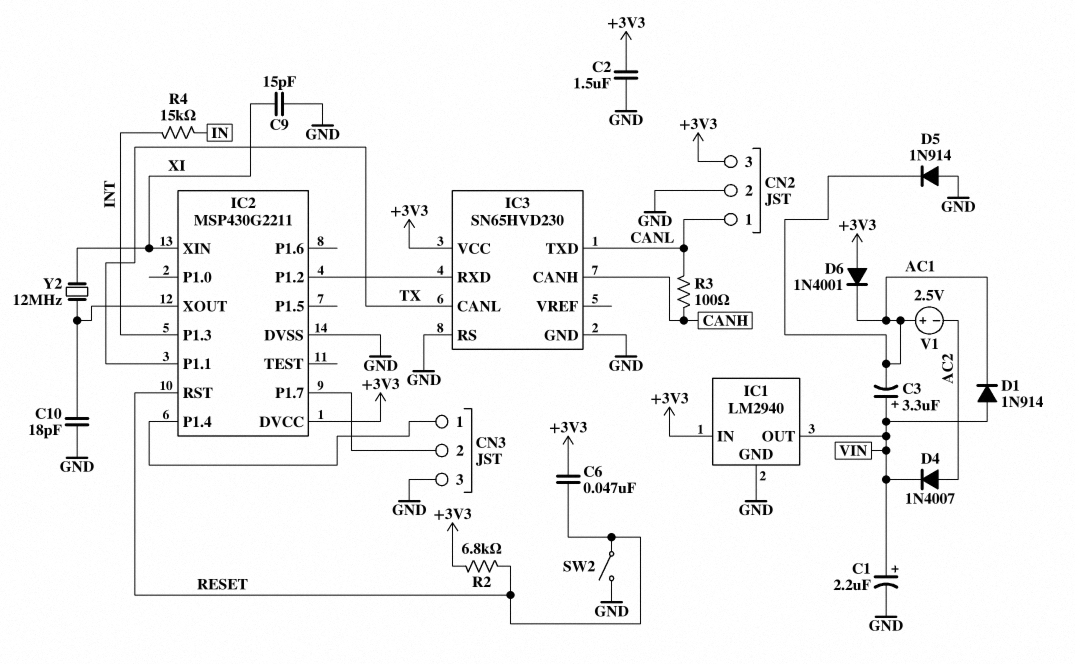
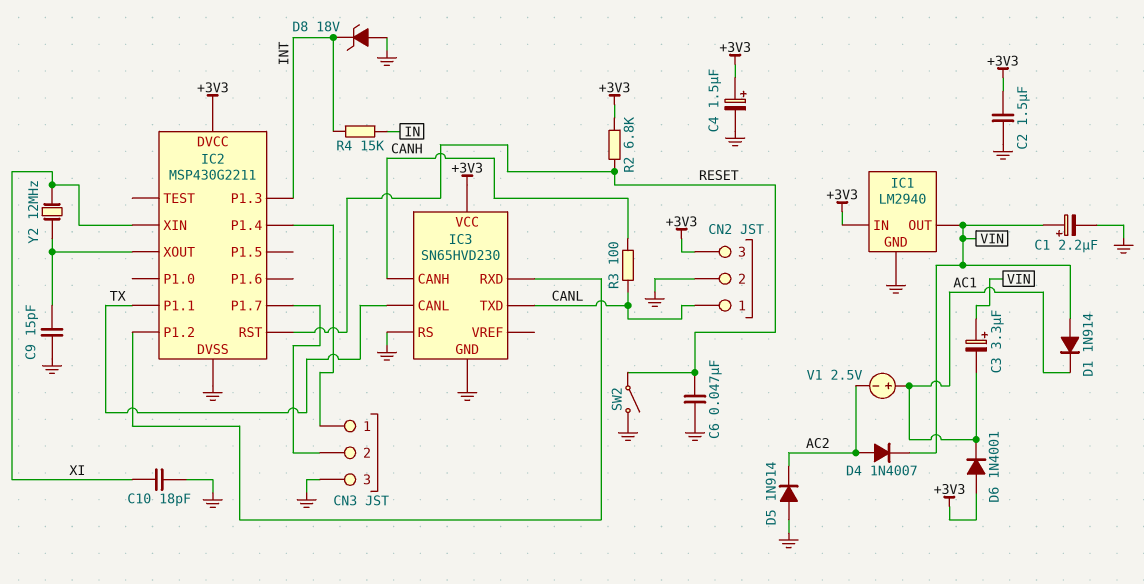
C4: none -> 1.5uF (plus +3V3, minus GND)
C6: 47nF (+3V3, RESET) -> 47nF (GND, RESET)
C9: 15pF (GND, XI) -> 15pF (GND, IC2/XOUT)
C10: 18pF (GND, IC2/XOUT) -> 18pF (GND, XI)
D5: diode 1N914 (A GND, K AC1) -> diode 1N914 (A GND, K AC2)
D8: none -> zener 18V (A GND, K INT)

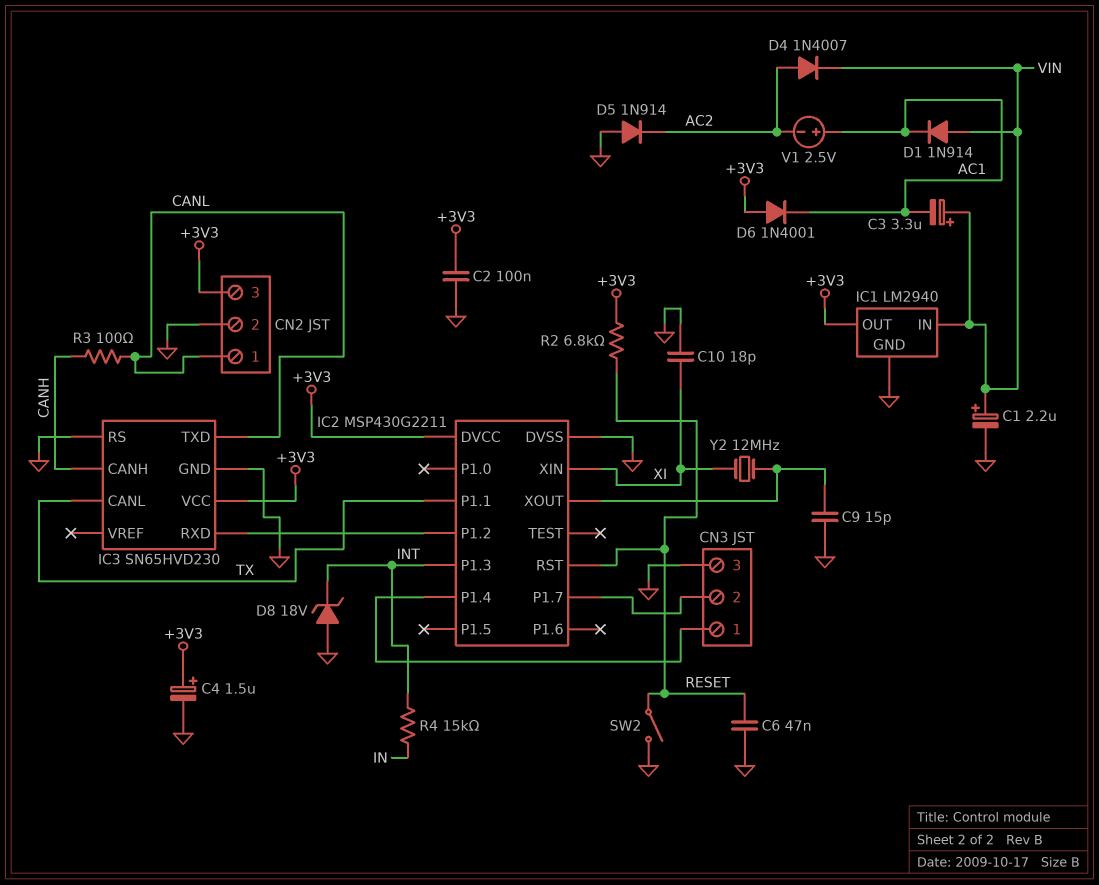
C2: 1.5uF (+3V3, GND) -> 100nF (+3V3, GND)
IC1 pin IN: +3V3 -> VIN
IC1 pin OUT: VIN -> +3V3

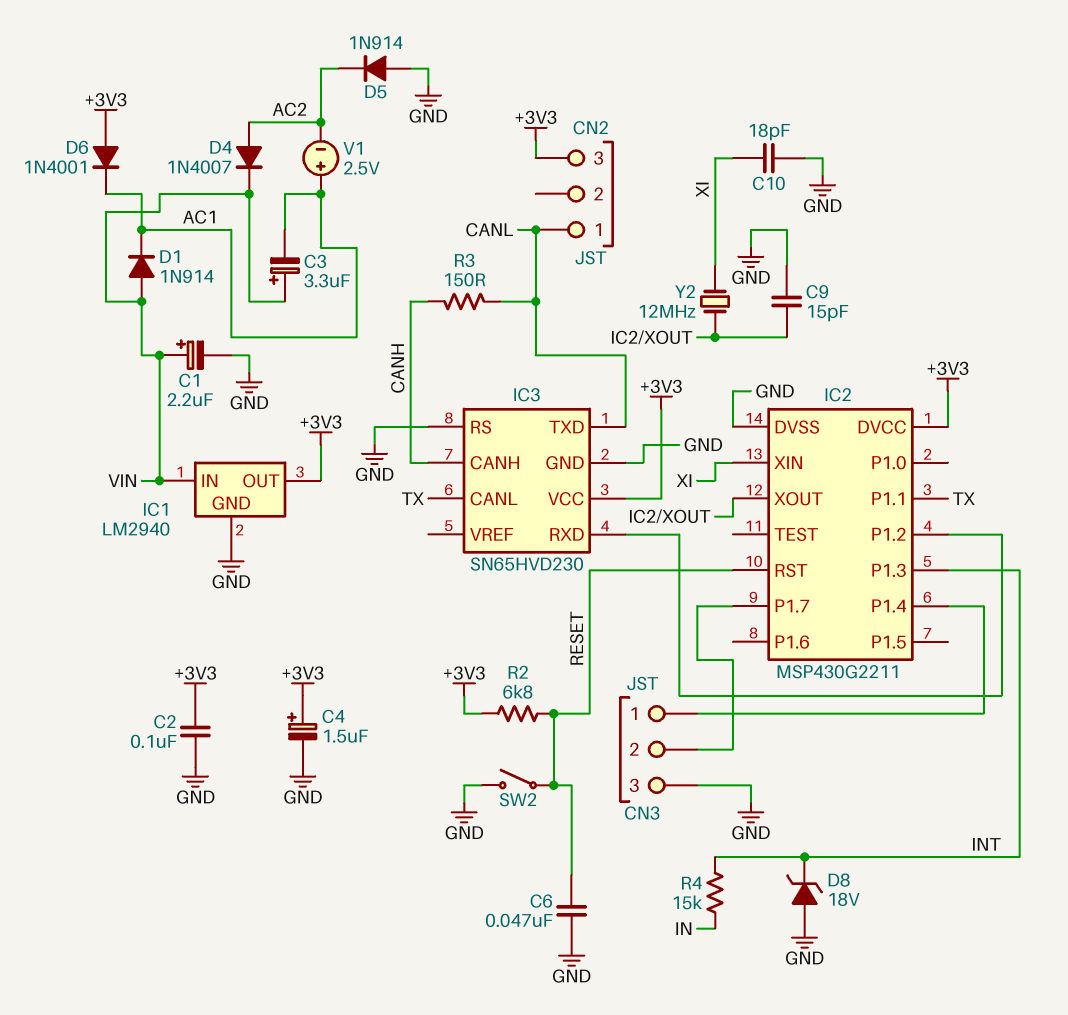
CN2 pin 2: GND -> none
R3: 100 (CANH, CANL) -> 150 (CANH, CANL)

